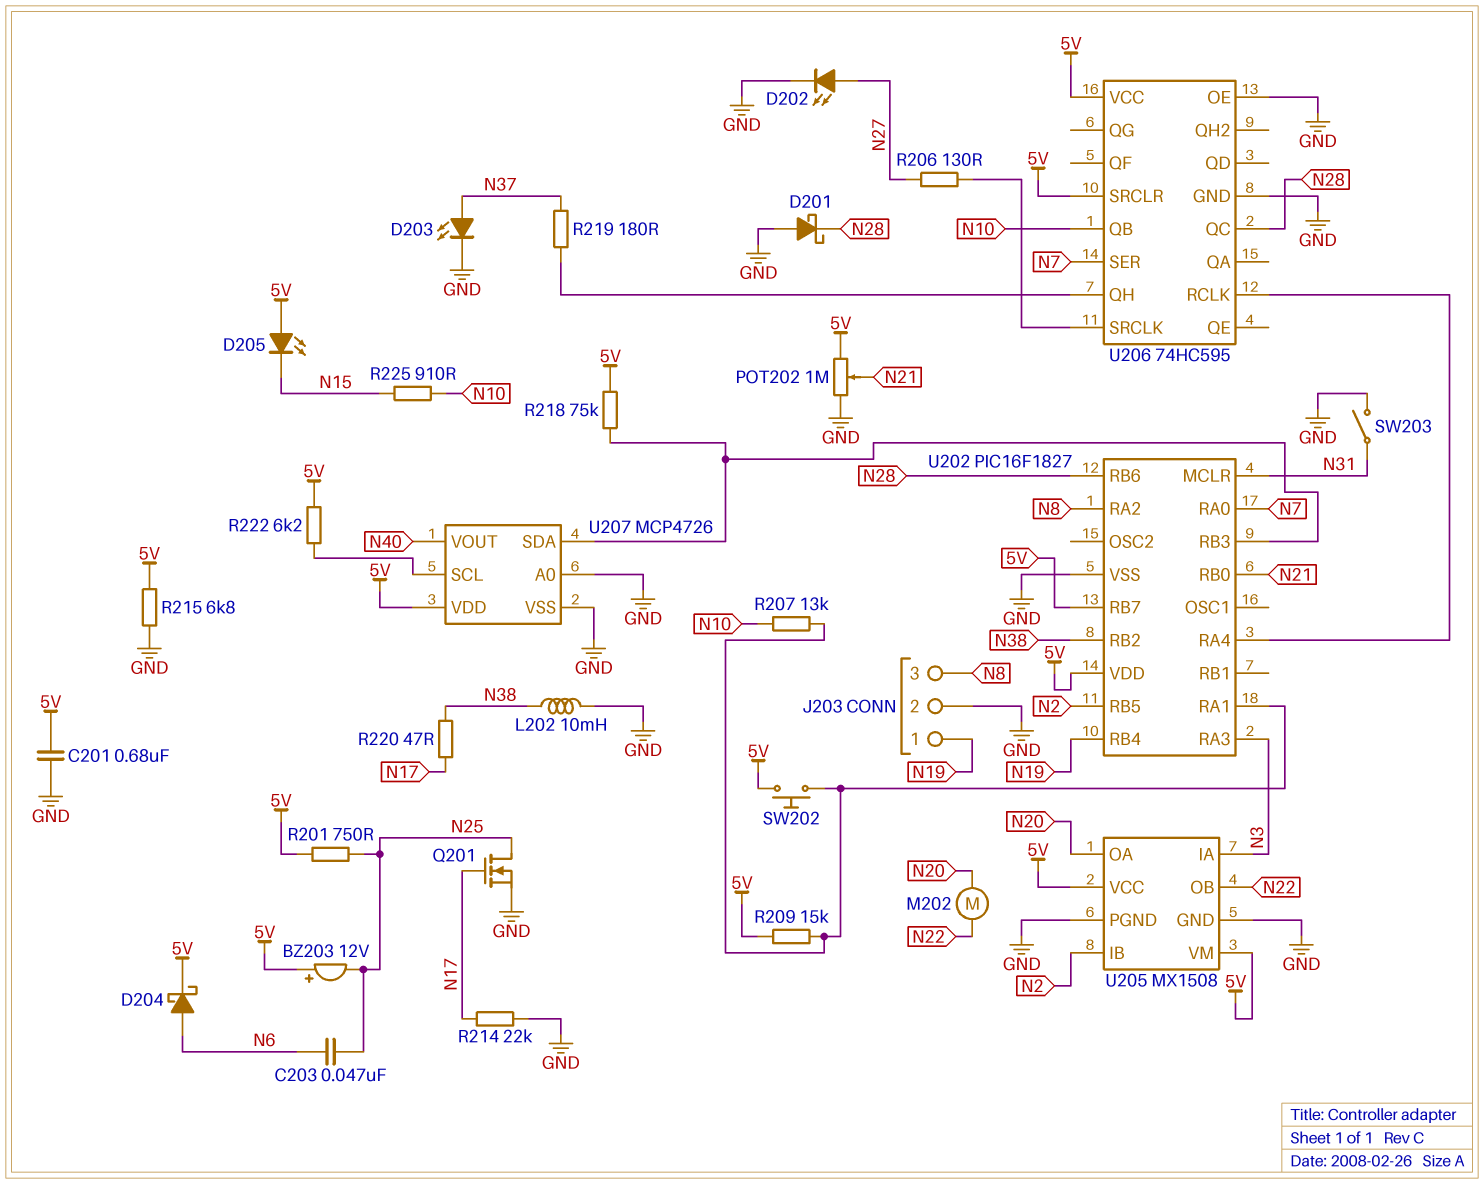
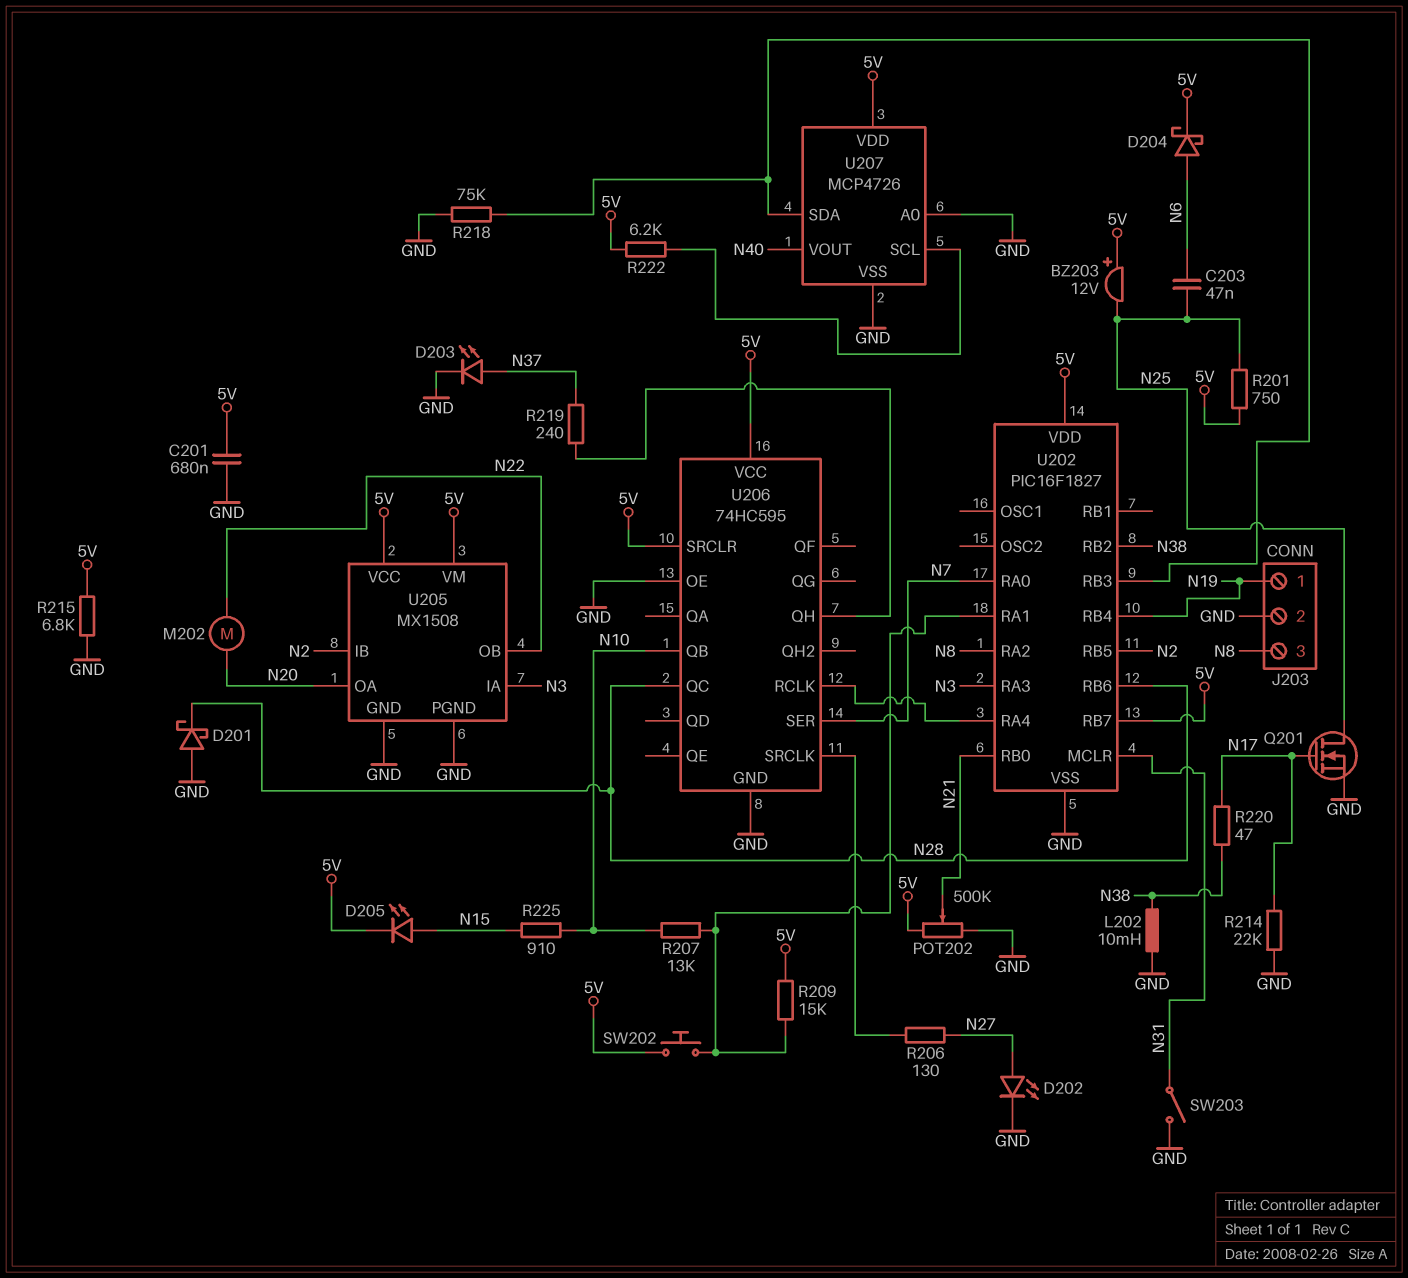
D205: LED (A 5V, K N15) -> LED (A N15, K 5V)
POT202: 1M (5V, GND, wiper N21) -> 500k (5V, GND, wiper N21)
R218: 75k (5V, U202/RB3) -> 75k (GND, U202/RB3)
R219: 180 (N37, U206/QH) -> 240 (N37, U206/QH)

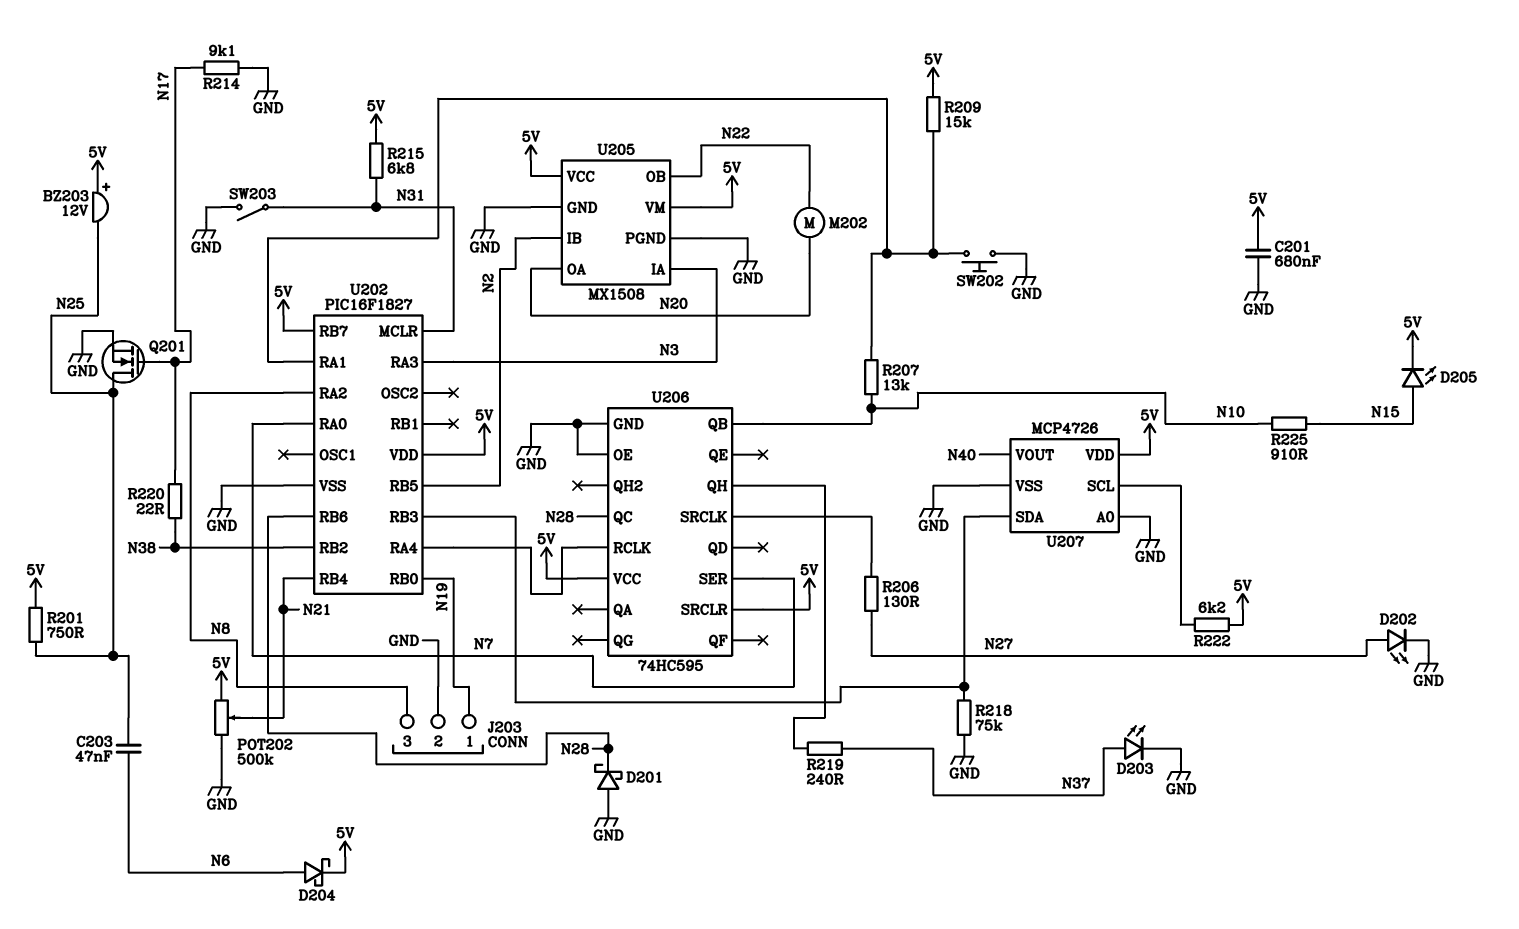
L202: 10mH (GND, N38) -> none
R214: 22k (GND, N17) -> 9.1k (GND, N17)
R215: 6.8k (5V, GND) -> 6.8k (5V, N31)
R220: 47 (N17, N38) -> 22 (N17, N38)
SW202: button (5V, U202/RA1) -> button (GND, U202/RA1)
U202 pin RB0: N21 -> N19
U202 pin RB4: N19 -> N21

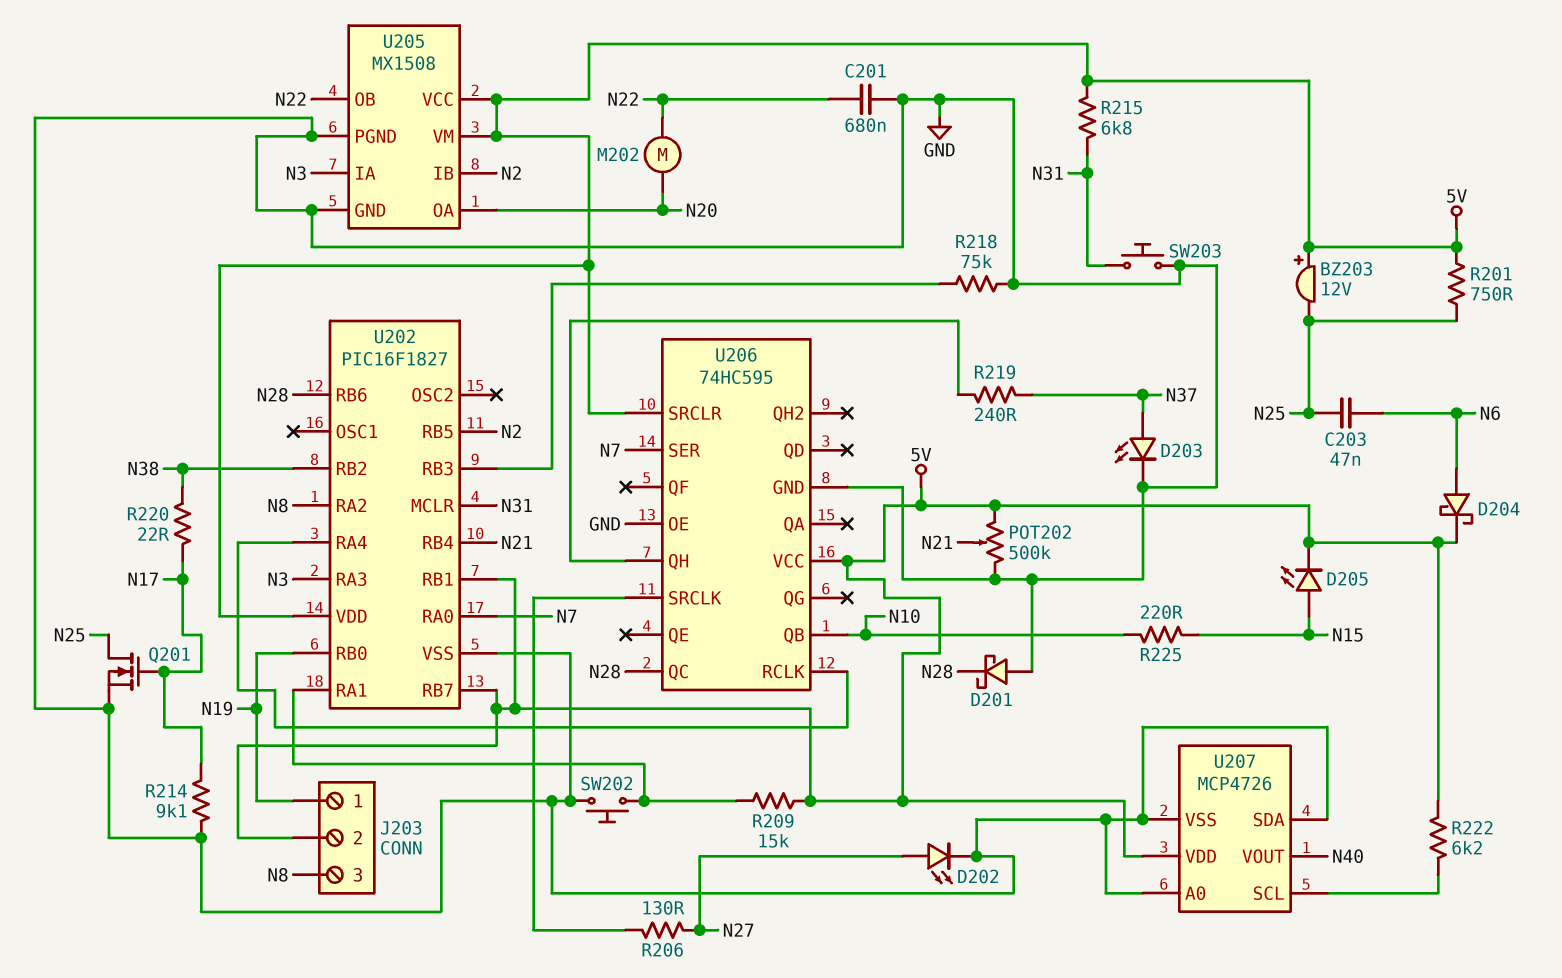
C201: 680nF (5V, GND) -> 680nF (GND, N22)
J203 pin 2: GND -> 5V
R207: 13k (N10, U202/RA1) -> none
R225: 910 (N10, N15) -> 220 (N10, N15)
SW203: switch (GND, N31) -> button (GND, N31)
U202 pin RB1: none -> 5V
U207 pin SDA: U202/RB3 -> GND

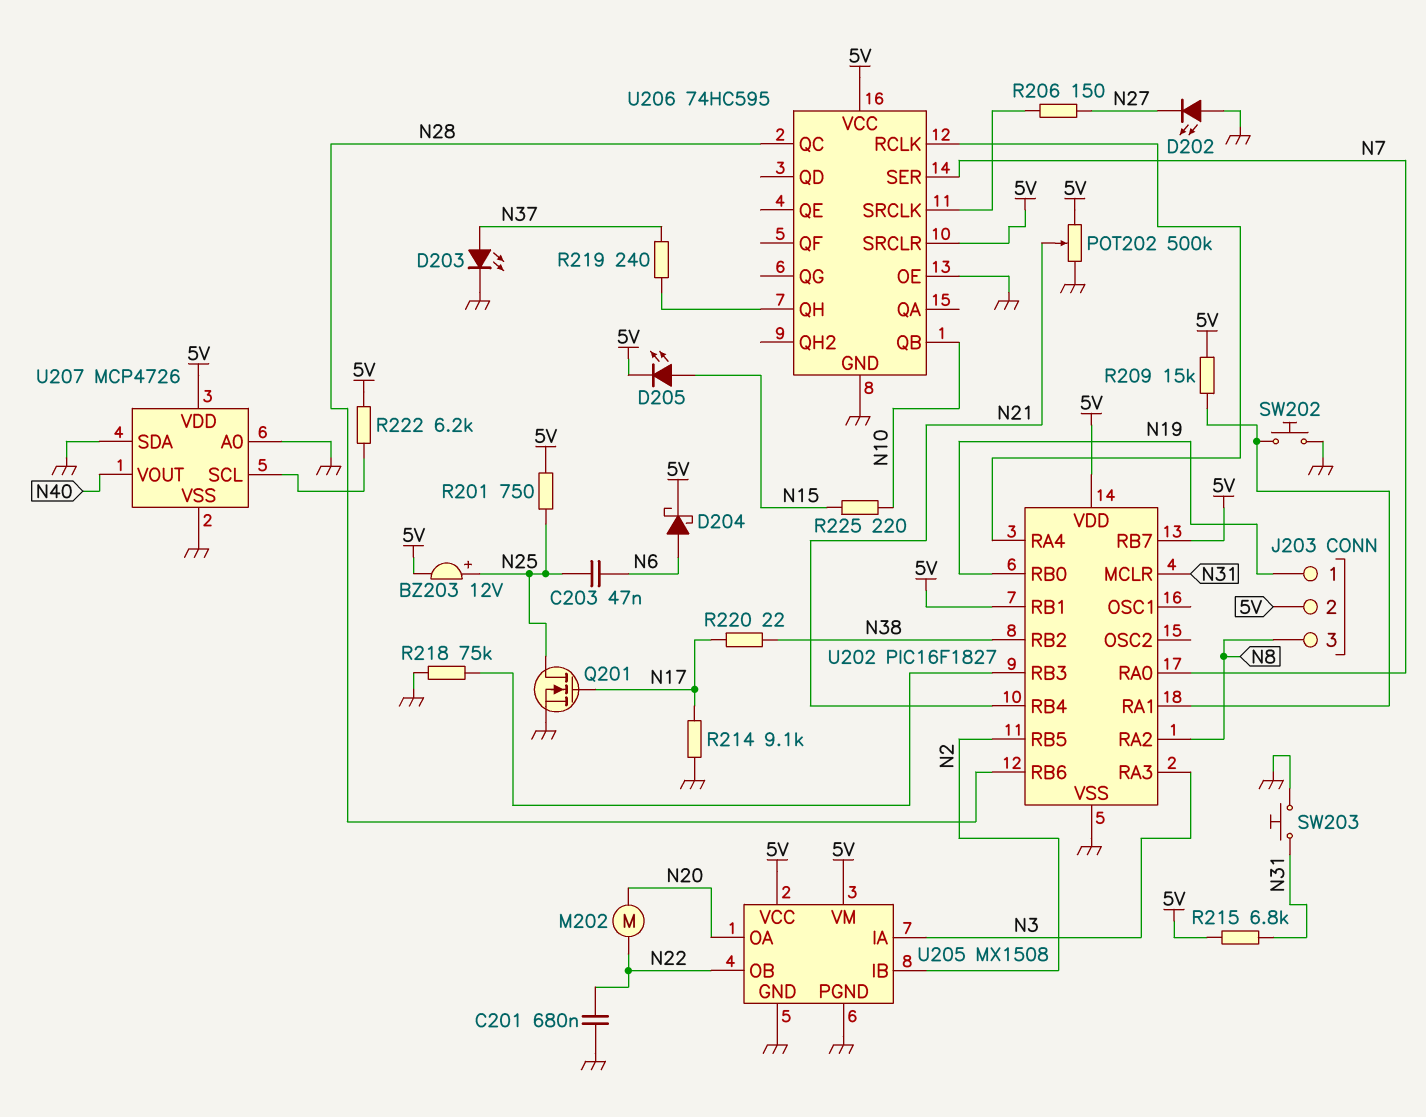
BZ203: buzzer 12V (plus 5V, minus N25) -> buzzer 12V (plus N25, minus 5V)
D201: schottky (A GND, K N28) -> none
D202: LED (A N27, K GND) -> LED (A GND, K N27)
R206: 130 (N27, U206/SRCLK) -> 150 (N27, U206/SRCLK)

